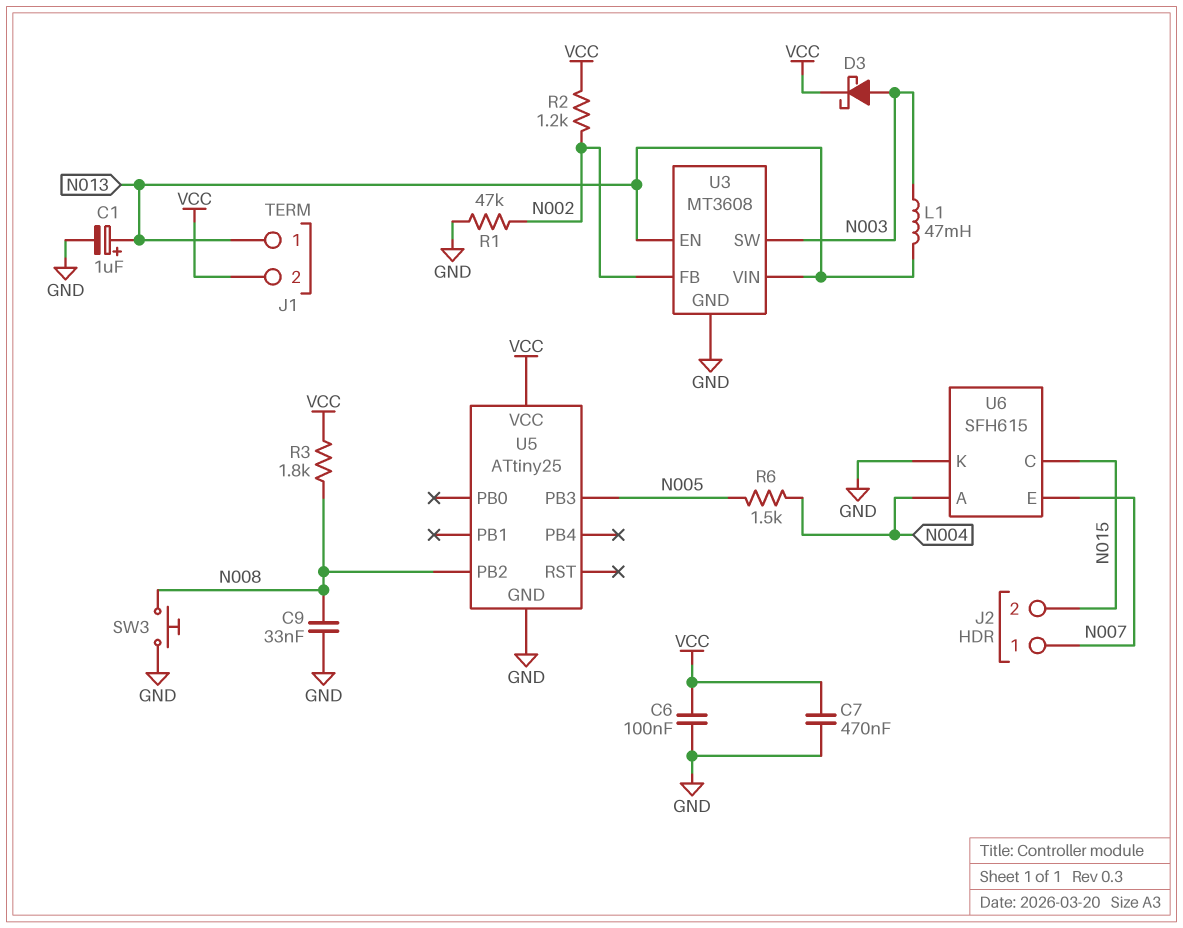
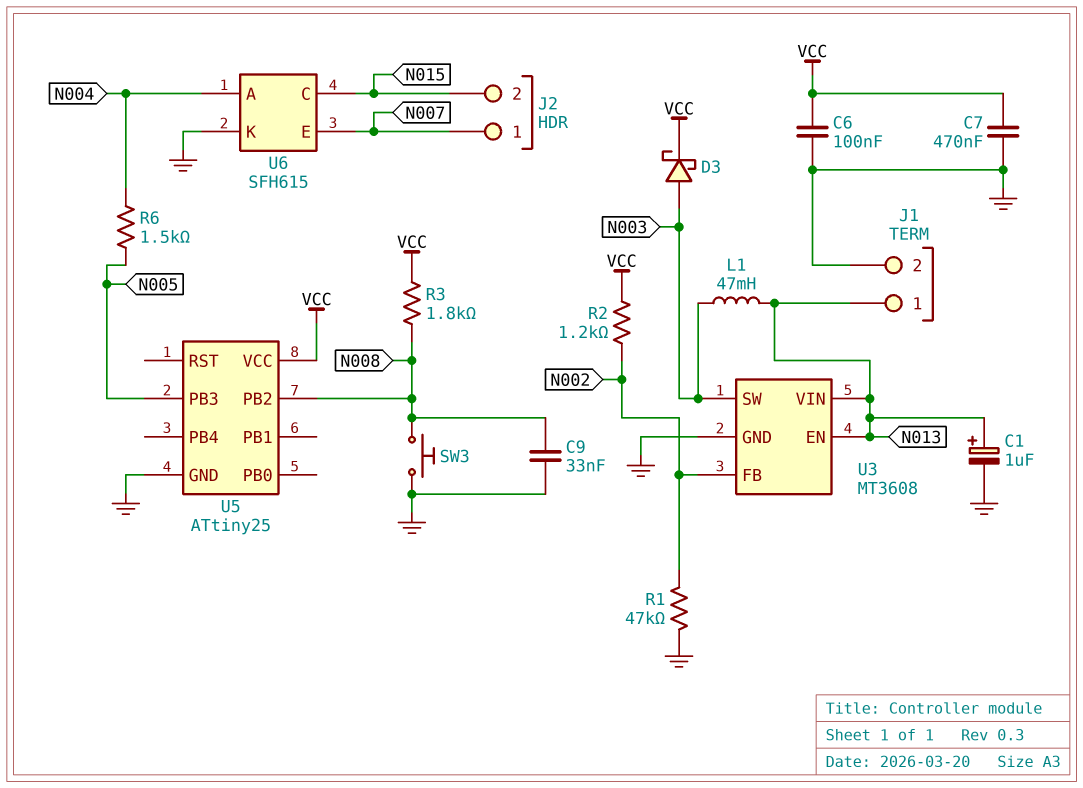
J1 pin 2: VCC -> GND

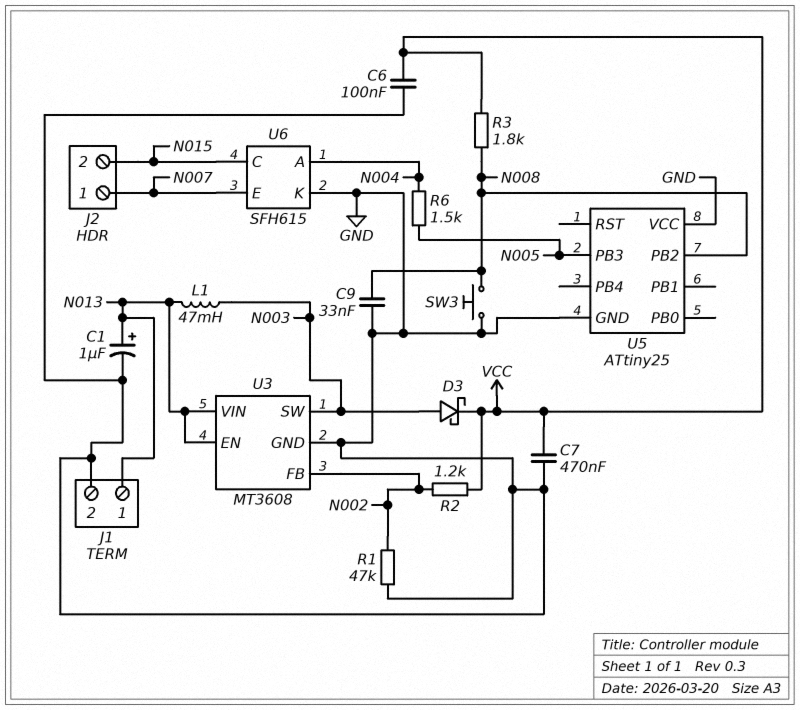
U5 pin VCC: VCC -> GND

